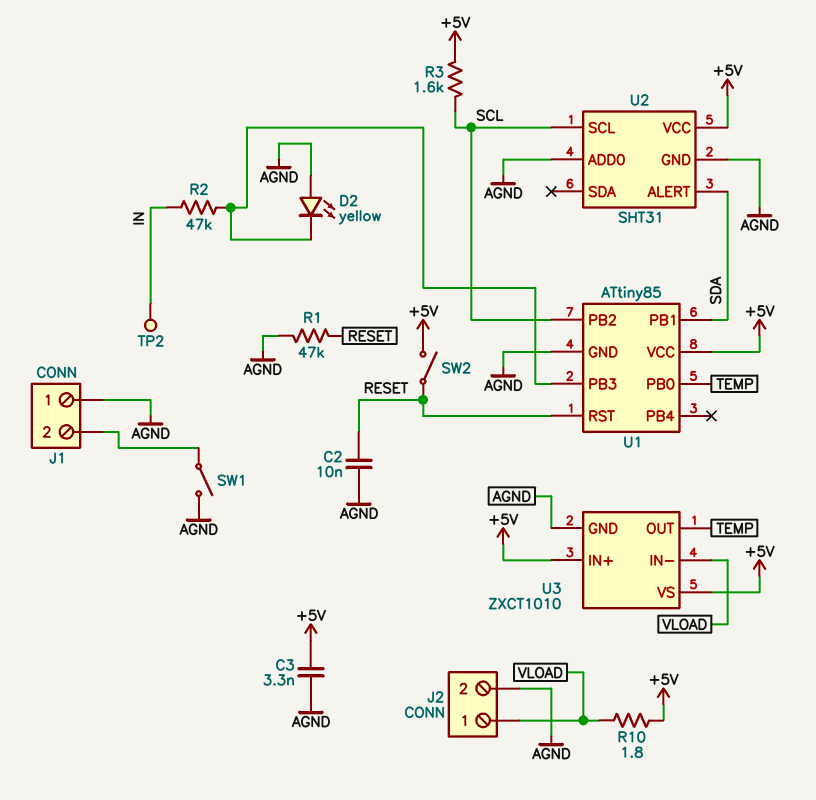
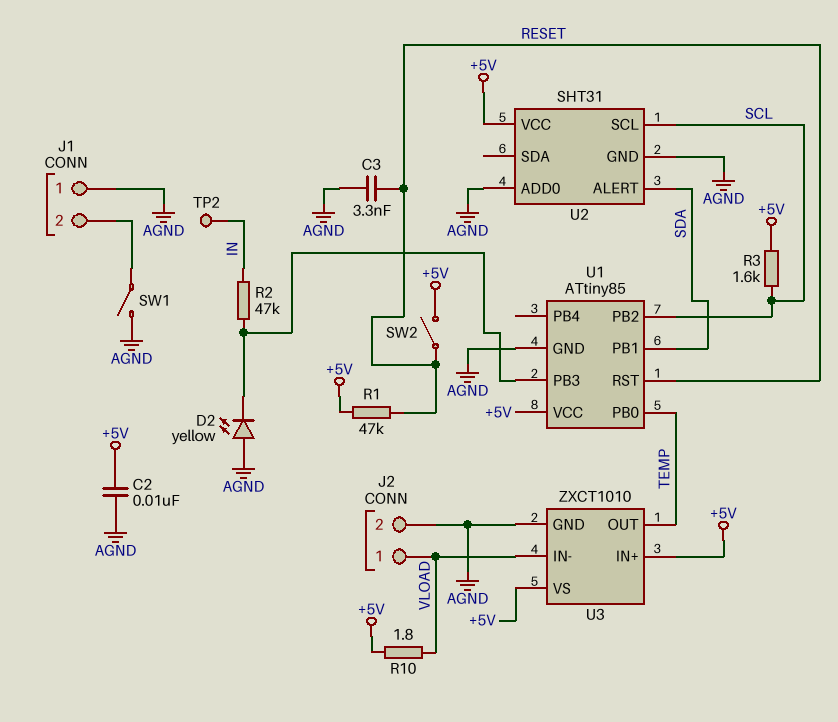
C2: 10nF (AGND, RESET) -> 10nF (+5V, AGND)
C3: 3.3nF (+5V, AGND) -> 3.3nF (AGND, RESET)
R1: 47k (AGND, RESET) -> 47k (+5V, RESET)

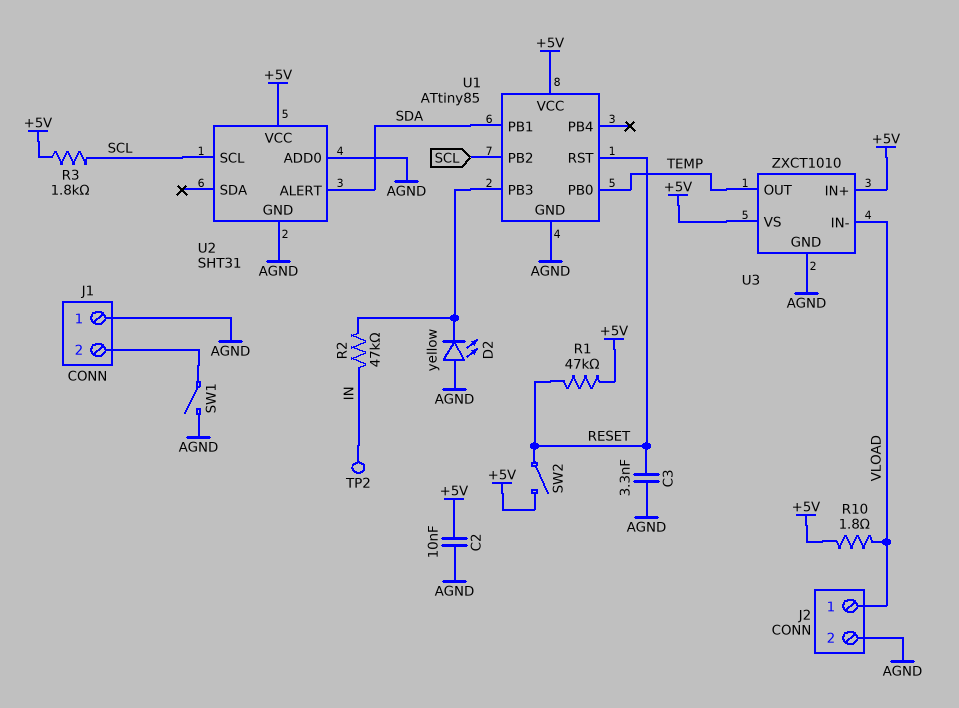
R3: 1.6k (+5V, SCL) -> 1.8k (+5V, SCL)

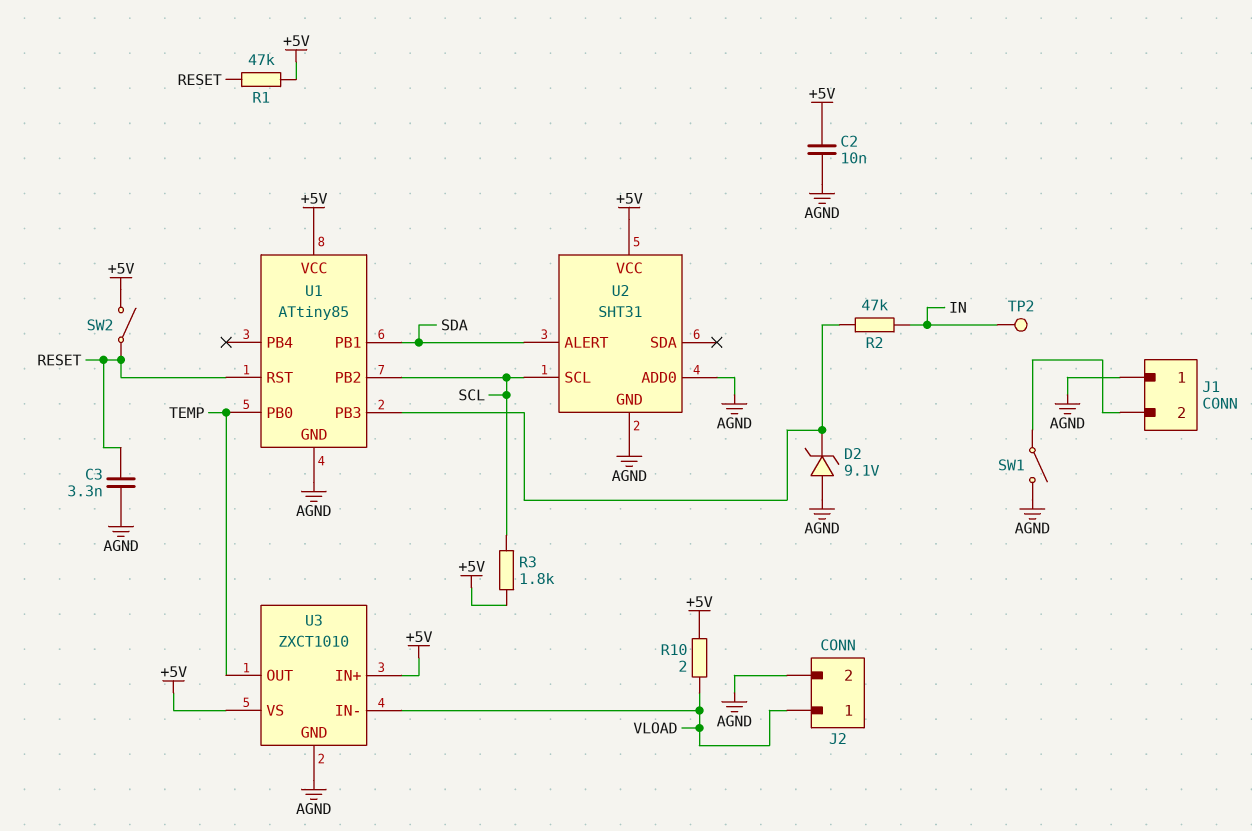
D2: LED yellow (A AGND, K U1/PB3) -> zener 9.1V (A AGND, K U1/PB3)
R10: 1.8 (+5V, VLOAD) -> 2 (+5V, VLOAD)

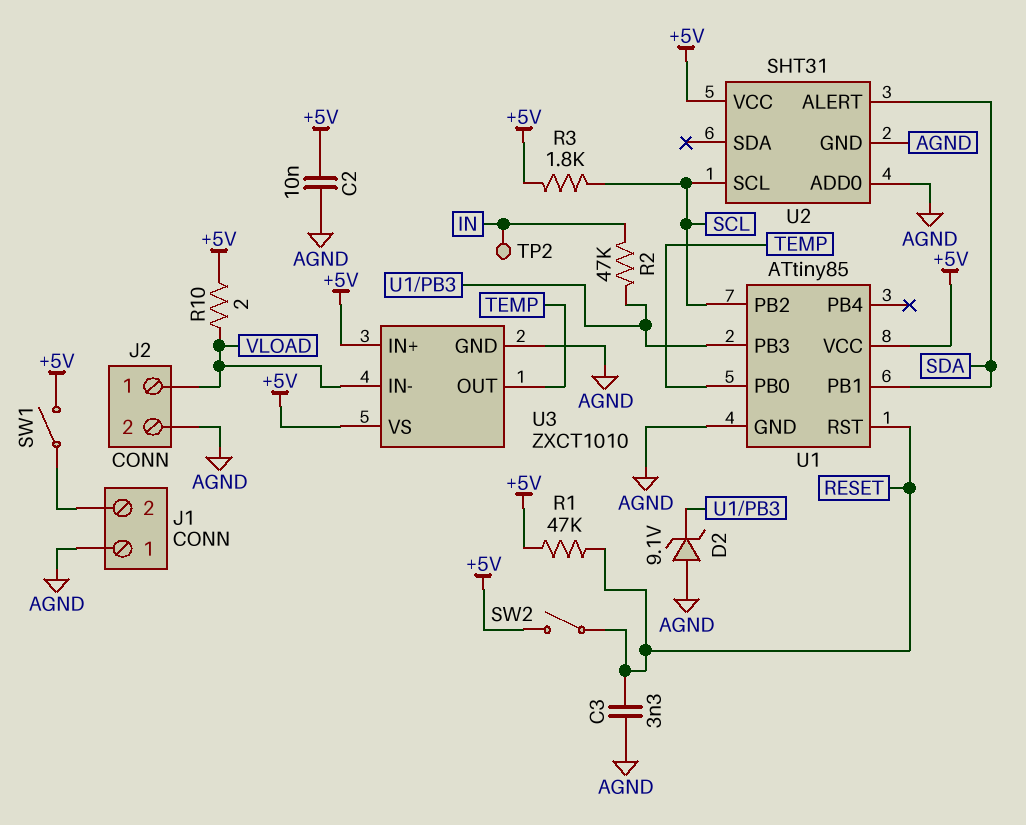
SW1: switch (AGND, J1/2) -> switch (+5V, J1/2)

